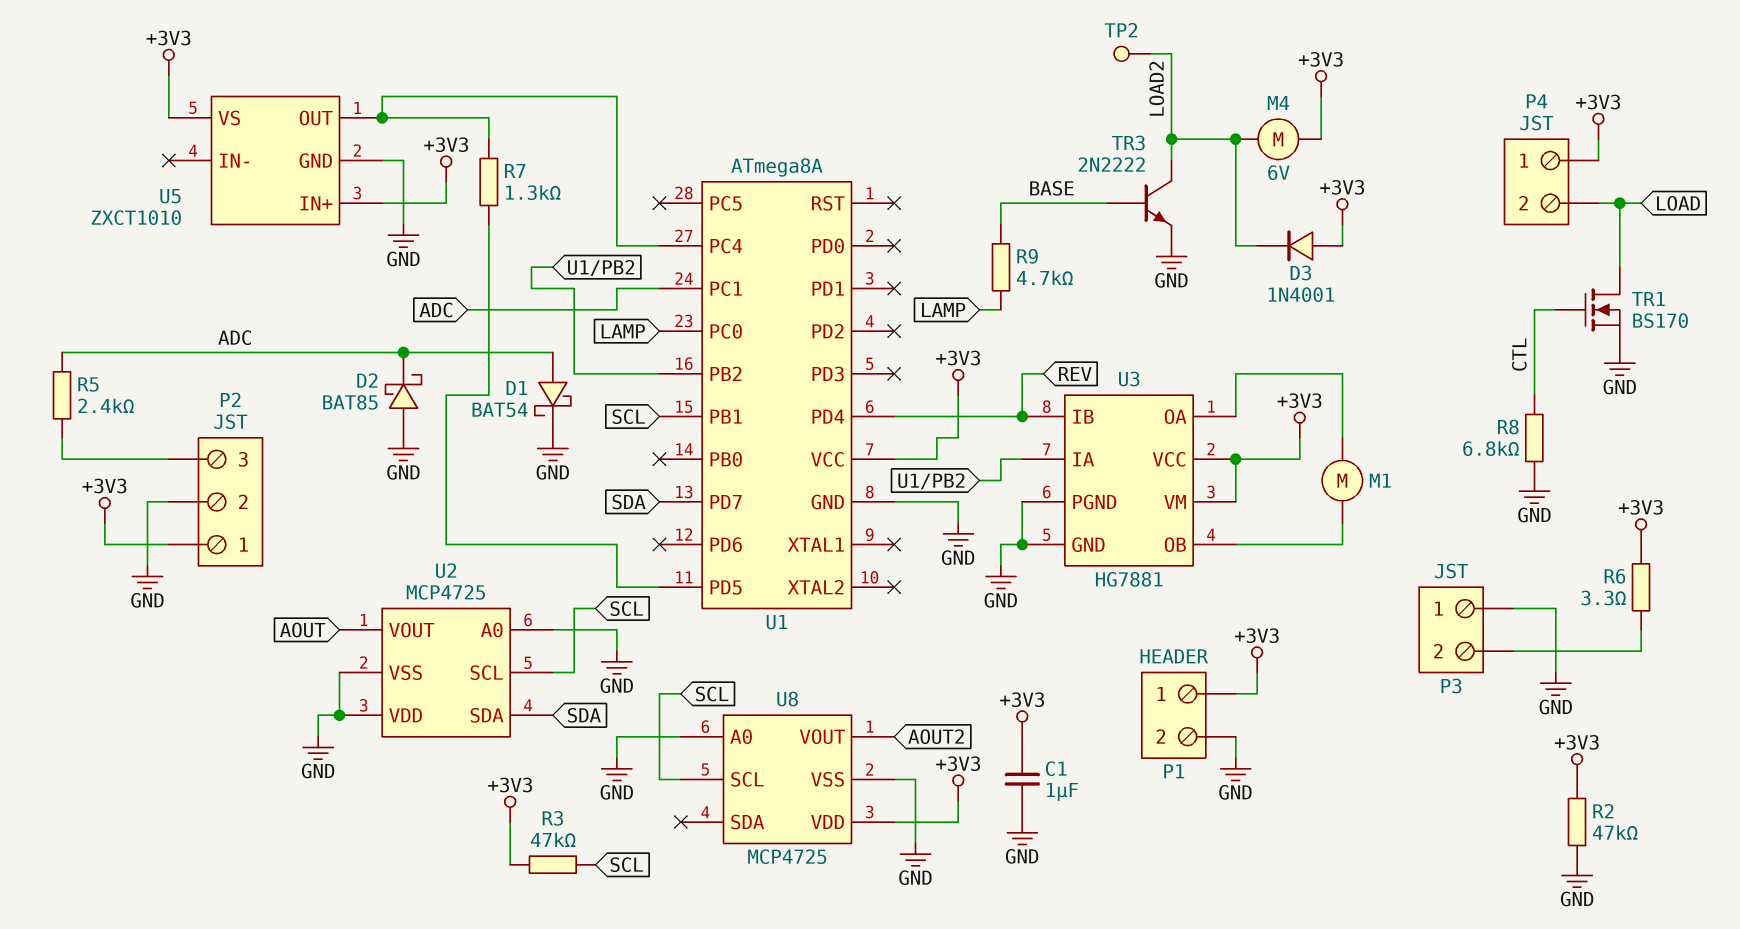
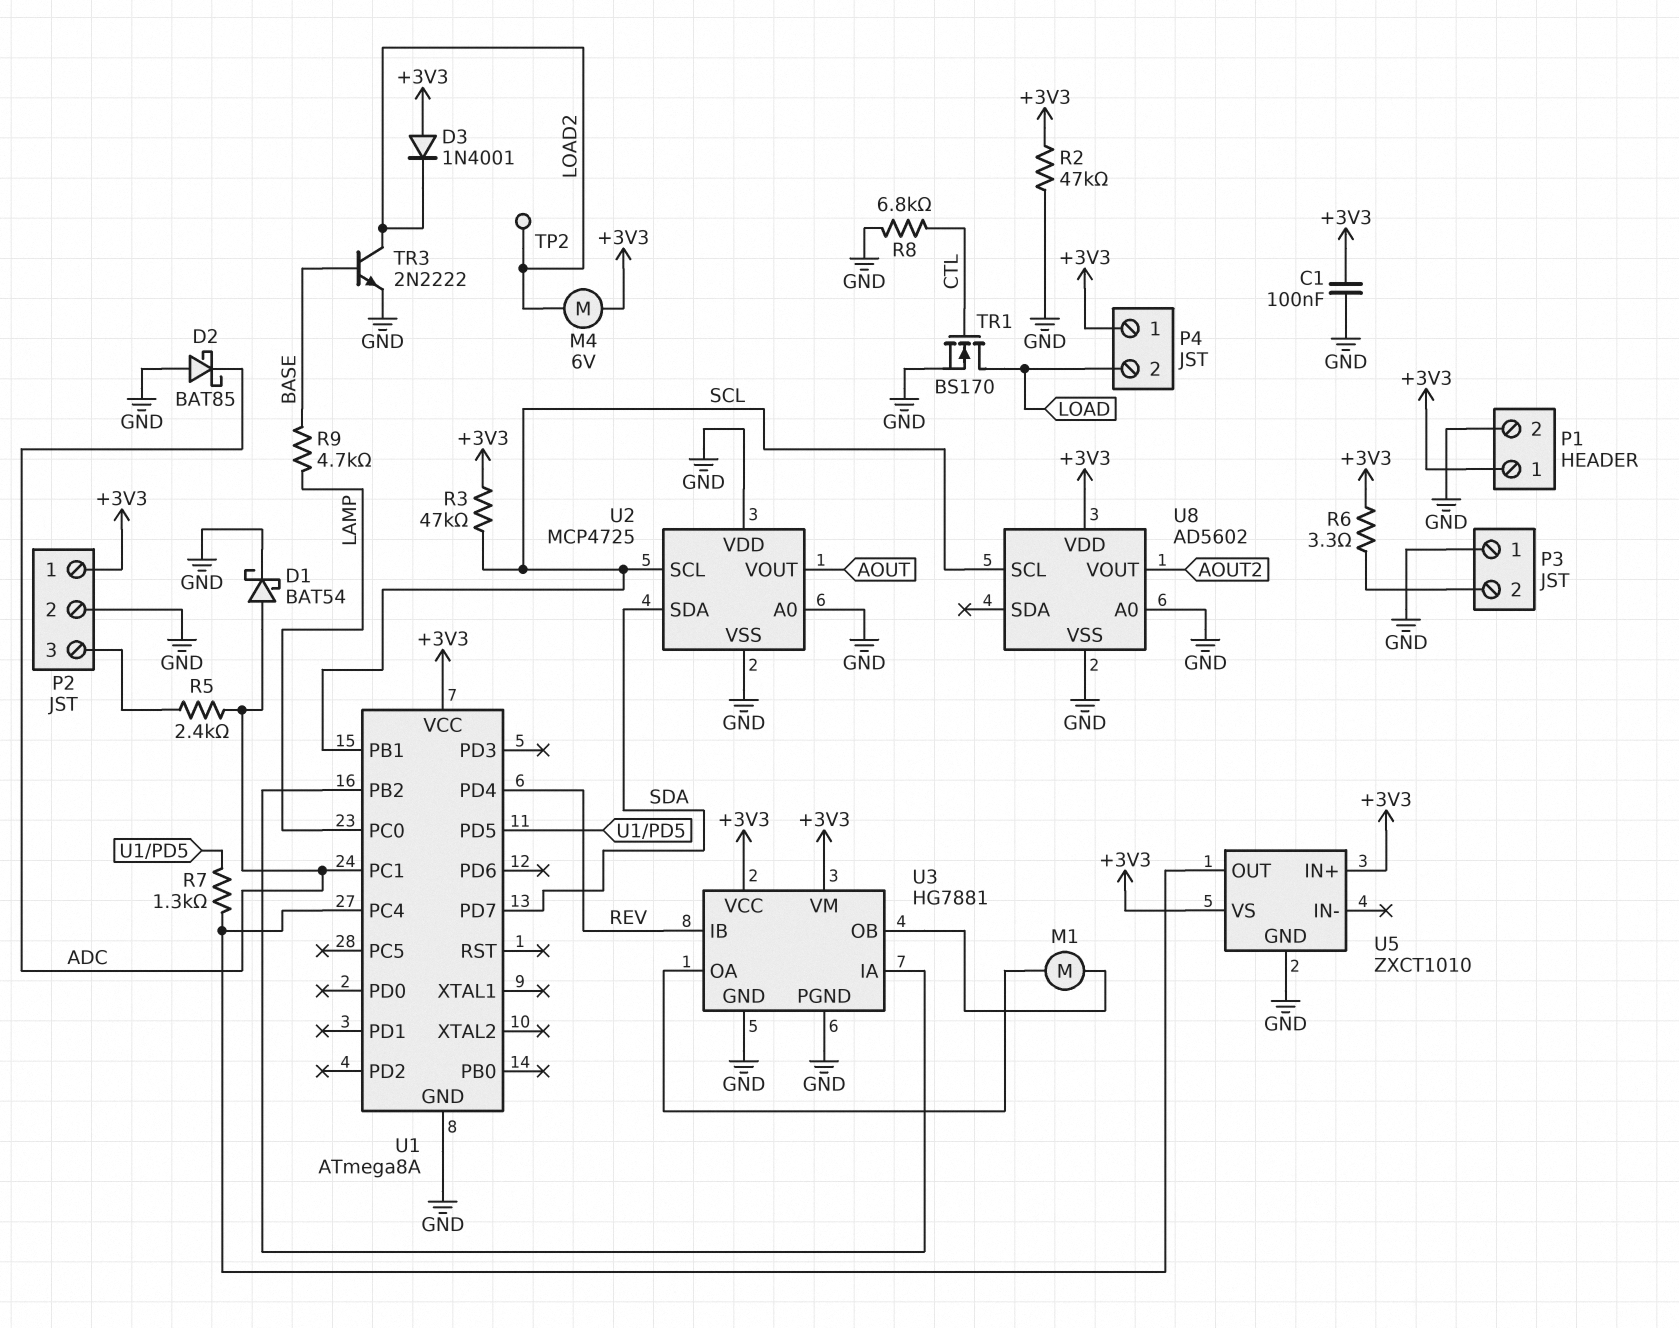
C1: 1uF (+3V3, GND) -> 100nF (+3V3, GND)
U8: MCP4725 -> AD5602

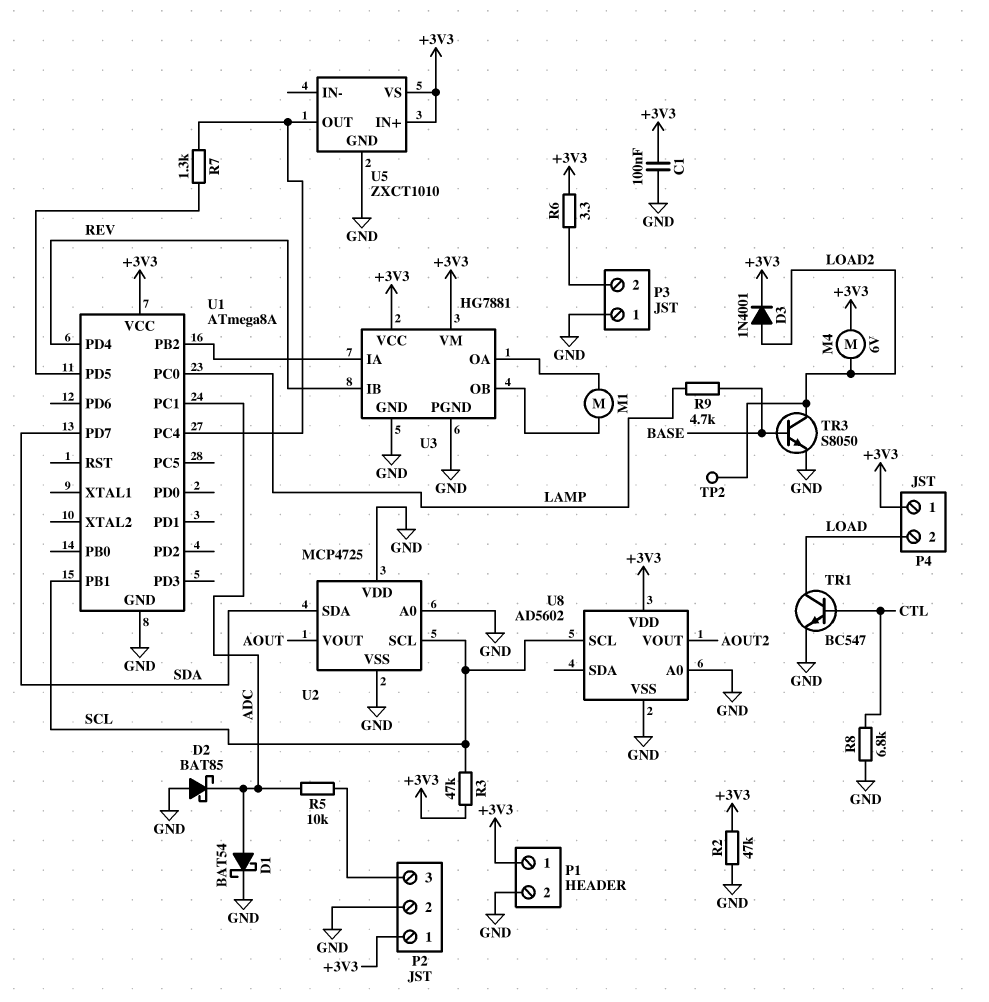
D3: diode 1N4001 (A +3V3, K LOAD2) -> diode 1N4001 (A LOAD2, K +3V3)
R5: 2.4k (ADC, P2/3) -> 10k (ADC, P2/3)
TR1: NMOS BS170 (G CTL, D LOAD, S GND) -> NPN BC547 (B CTL, C LOAD, E GND)
TR3: NPN 2N2222 (B BASE, C LOAD2, E GND) -> NPN S8050 (B BASE, C LOAD2, E GND)

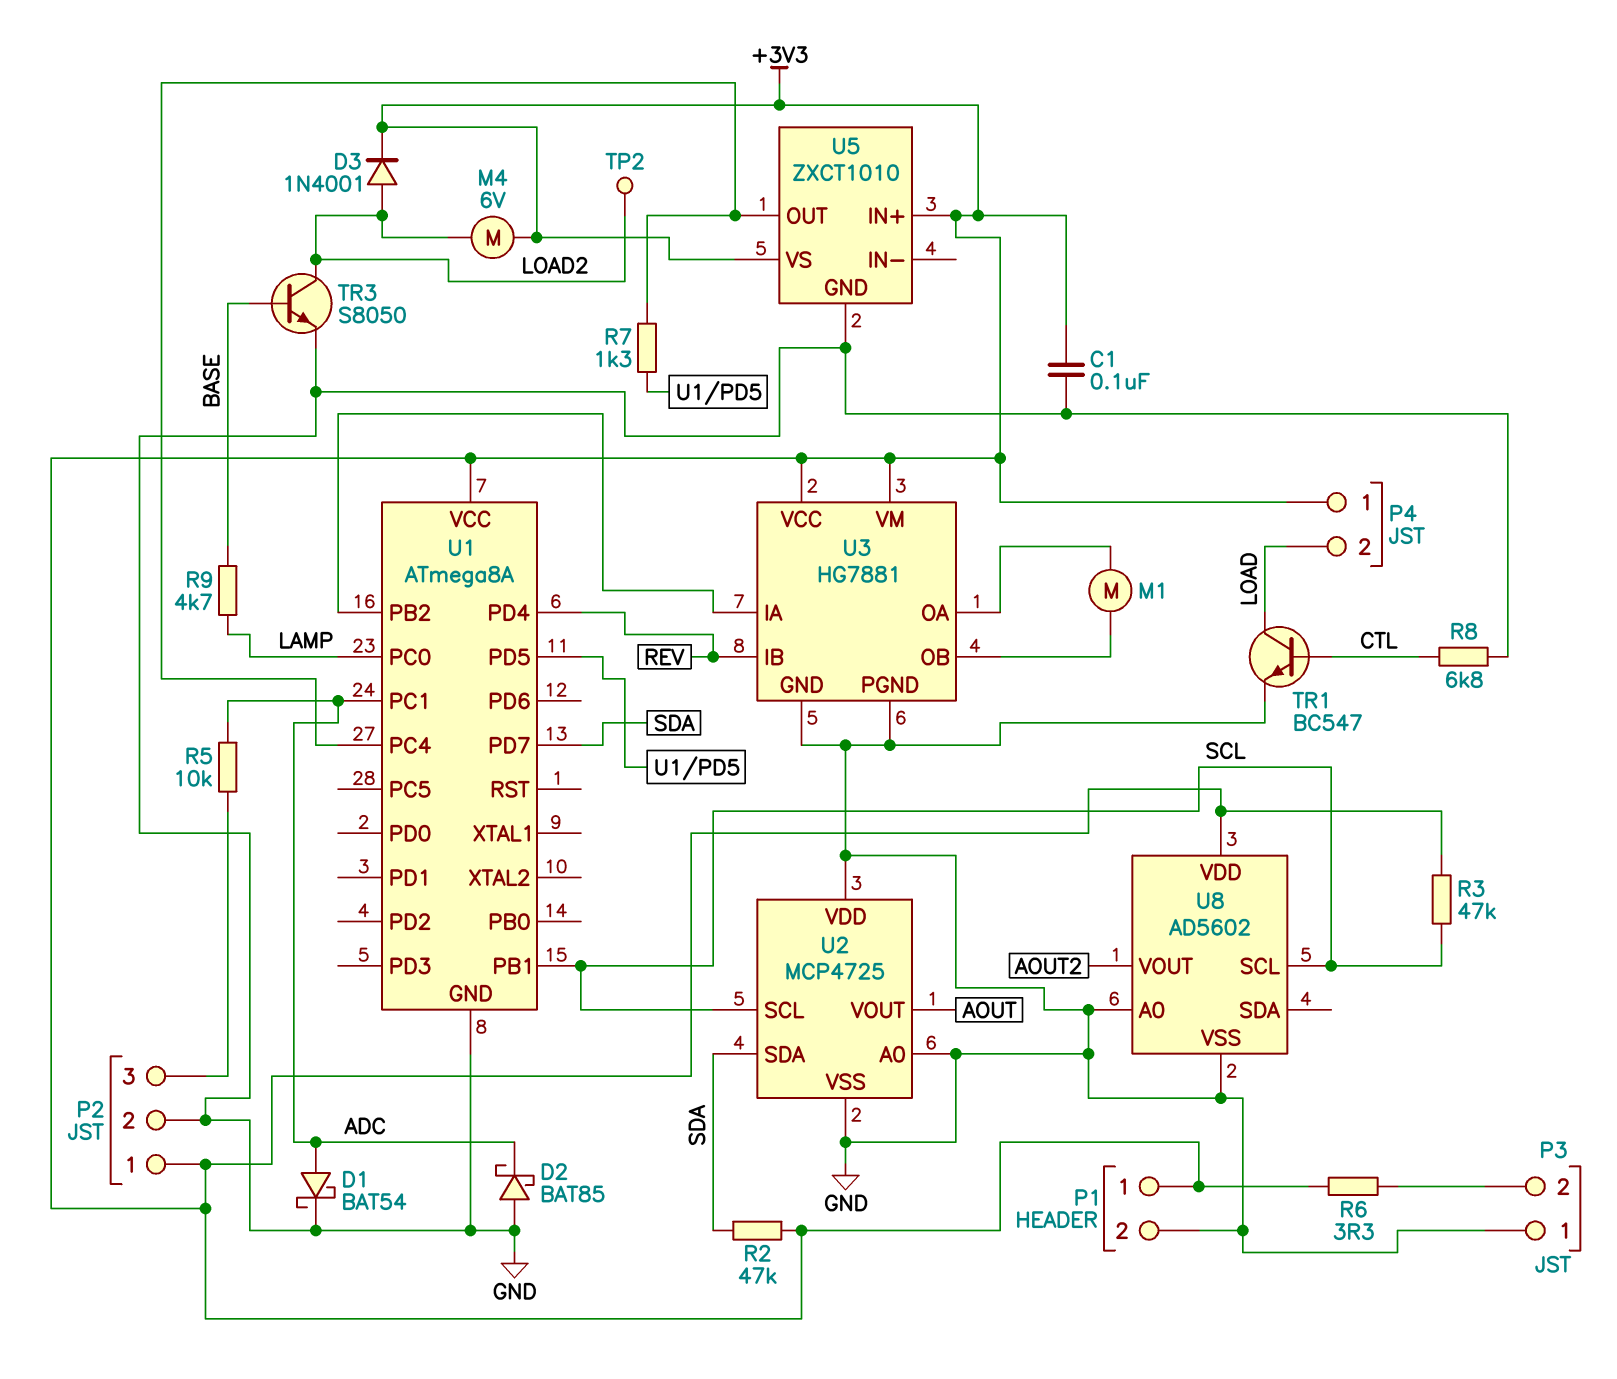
R2: 47k (+3V3, GND) -> 47k (+3V3, SDA)

